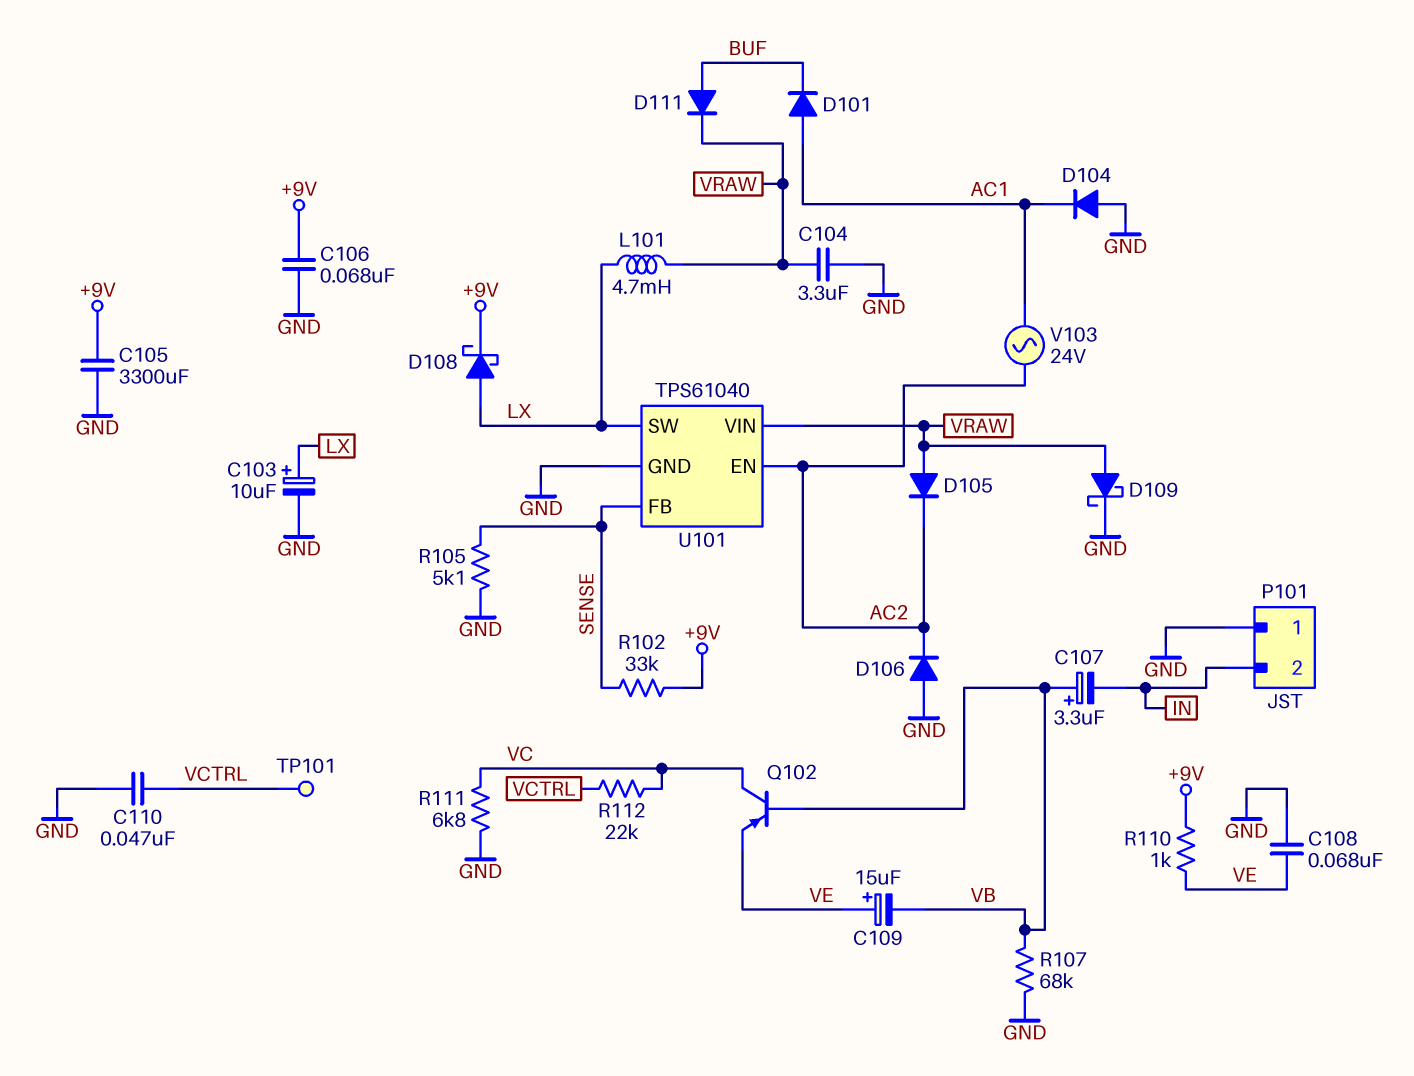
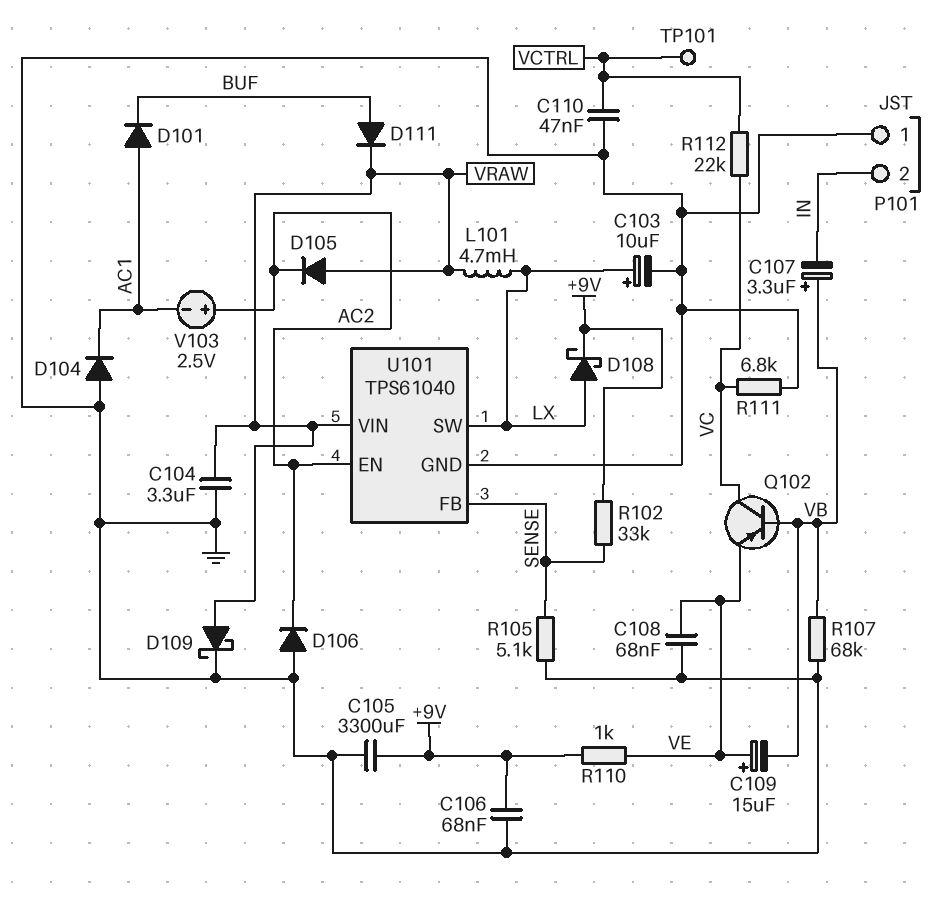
V103: AC 24V (AC1, AC2) -> 2.5V (plus AC2, minus AC1)

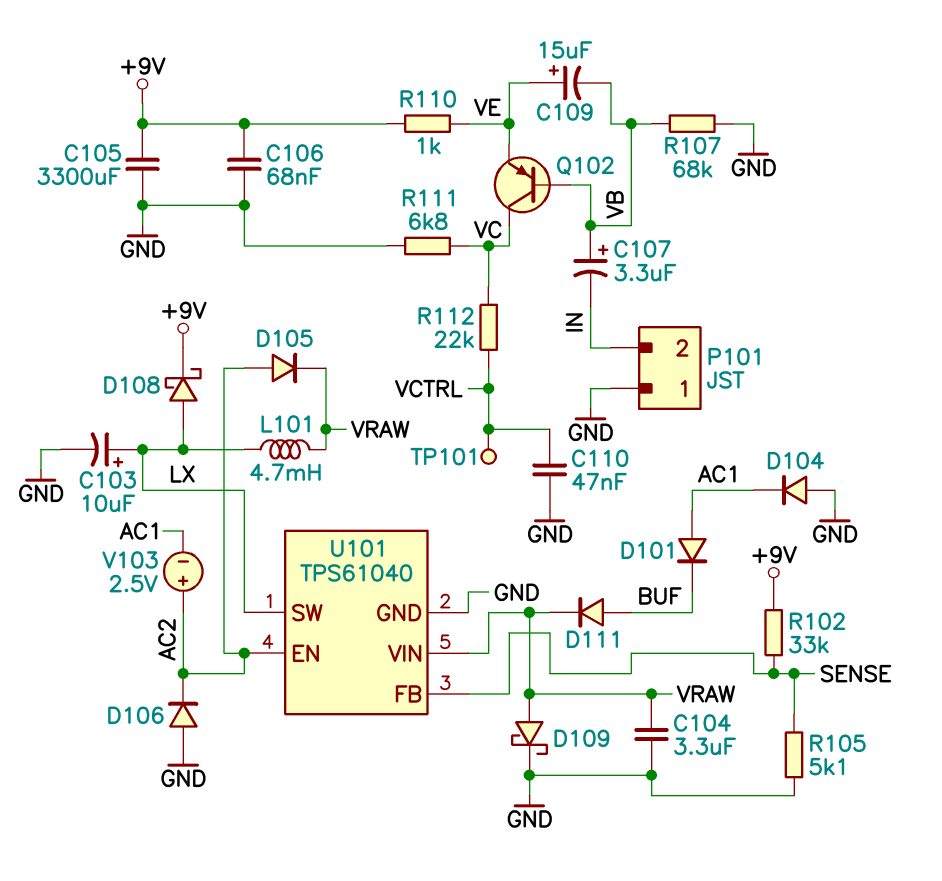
C108: 68nF (GND, VE) -> none
D105: diode (A VRAW, K AC2) -> diode (A AC2, K VRAW)

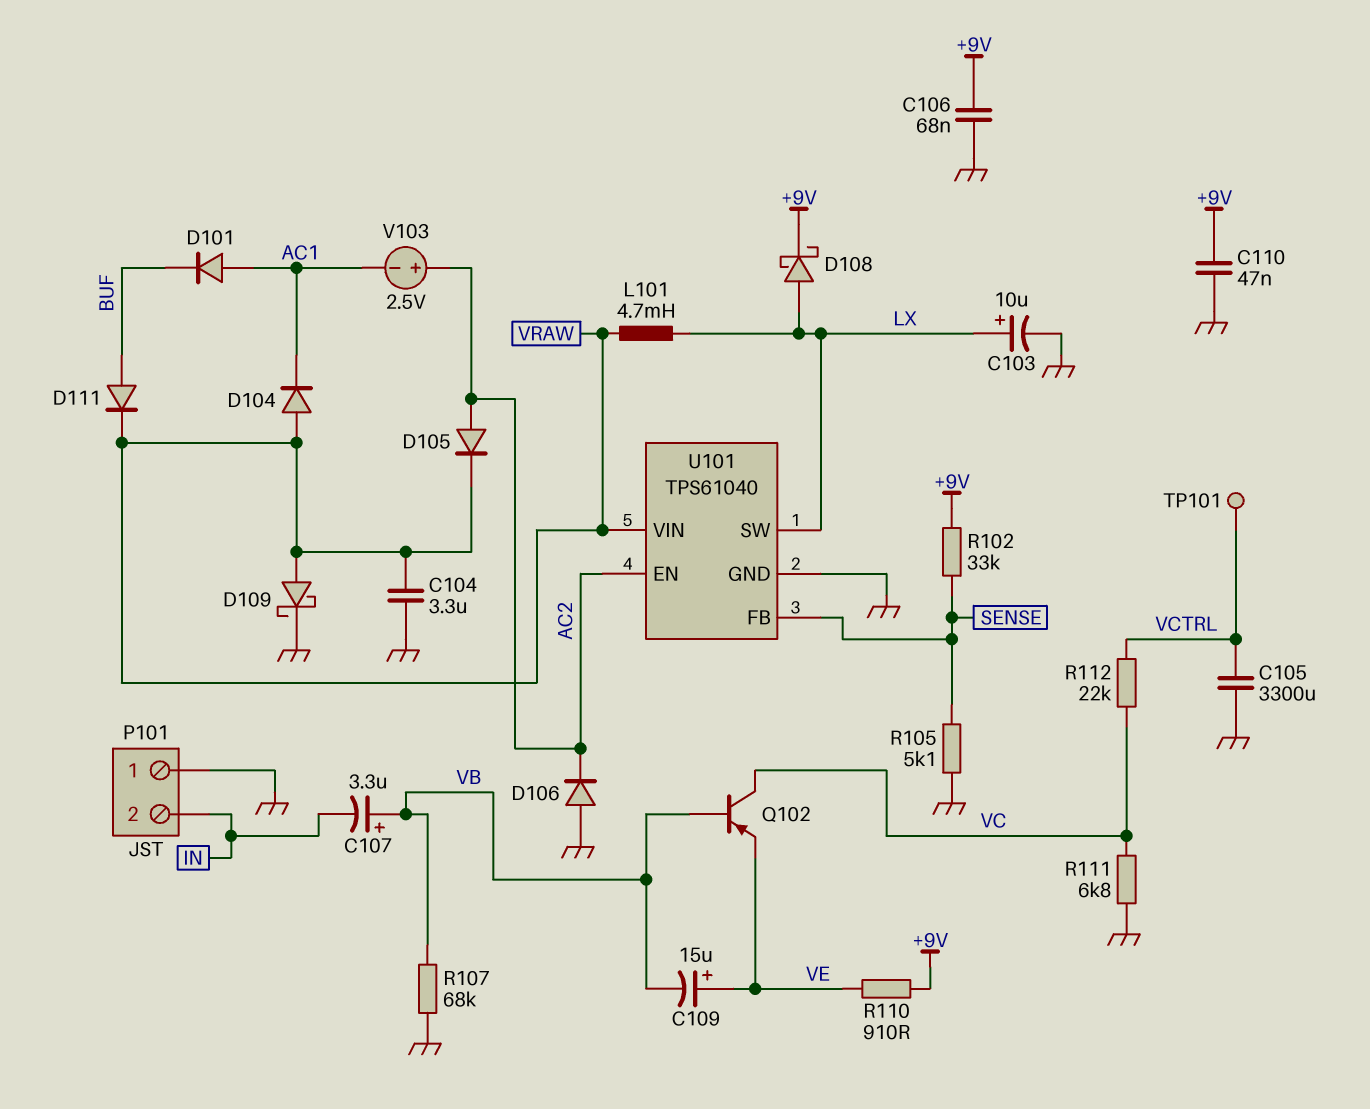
C105: 3300uF (+9V, GND) -> 3300uF (GND, VCTRL)
C110: 47nF (GND, VCTRL) -> 47nF (+9V, GND)
D104: diode (A GND, K AC1) -> diode (A VRAW, K AC1)
R110: 1k (+9V, VE) -> 910 (+9V, VE)

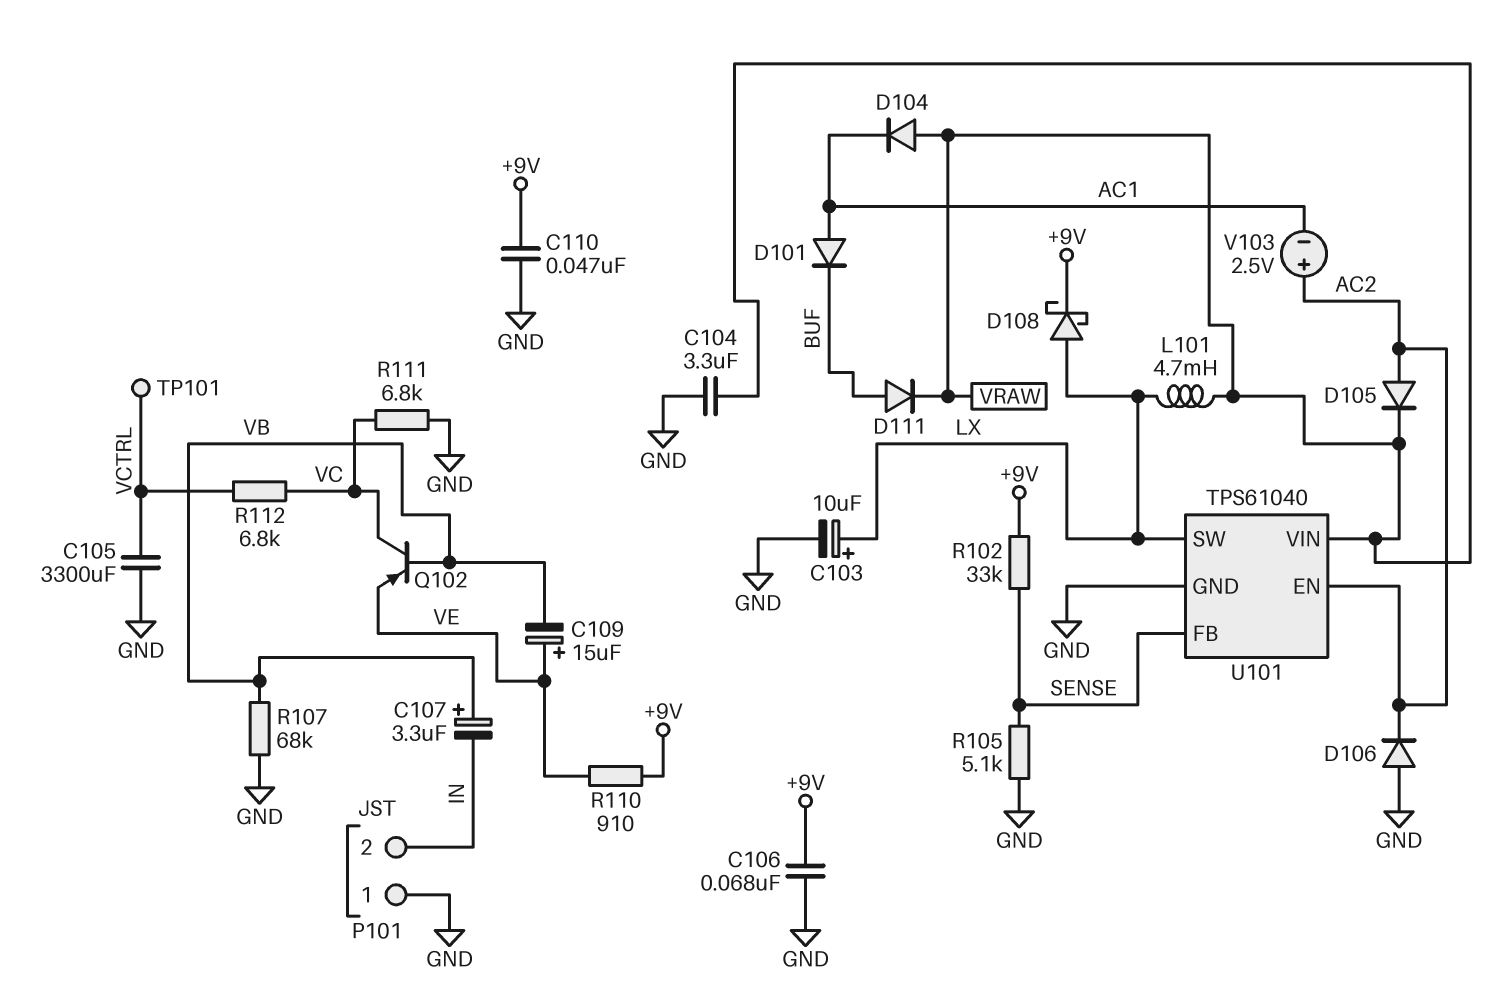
D109: schottky (A VRAW, K GND) -> none
R112: 22k (VC, VCTRL) -> 6.8k (VC, VCTRL)

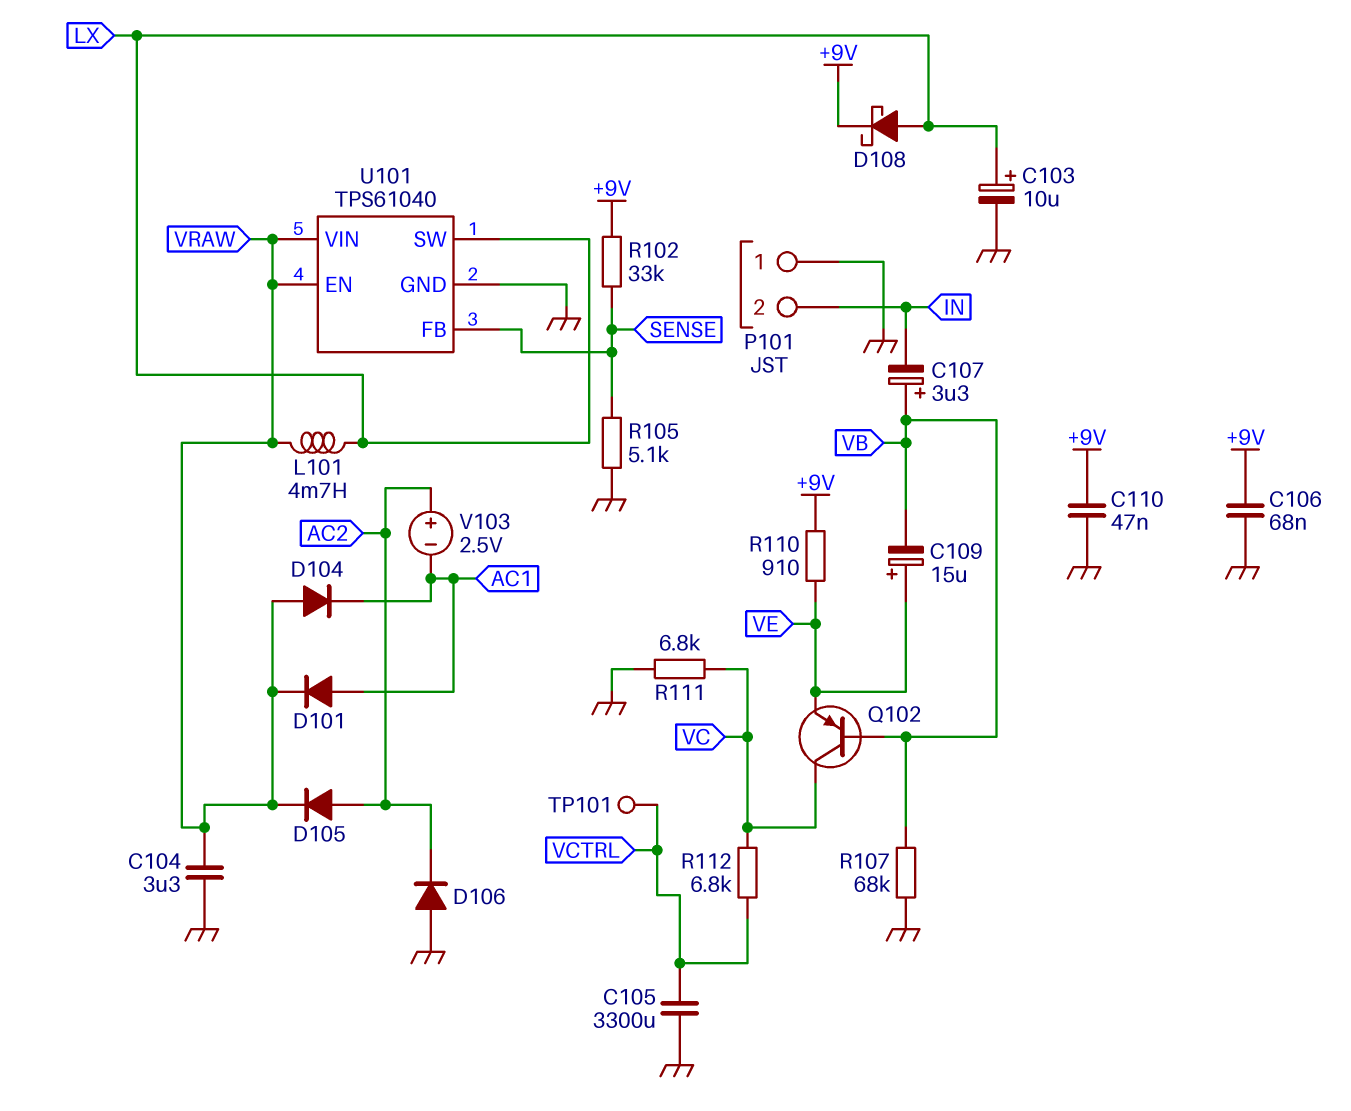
D101: diode (A AC1, K BUF) -> diode (A AC1, K VRAW)
D111: diode (A BUF, K VRAW) -> none
U101 pin EN: AC2 -> VRAW

